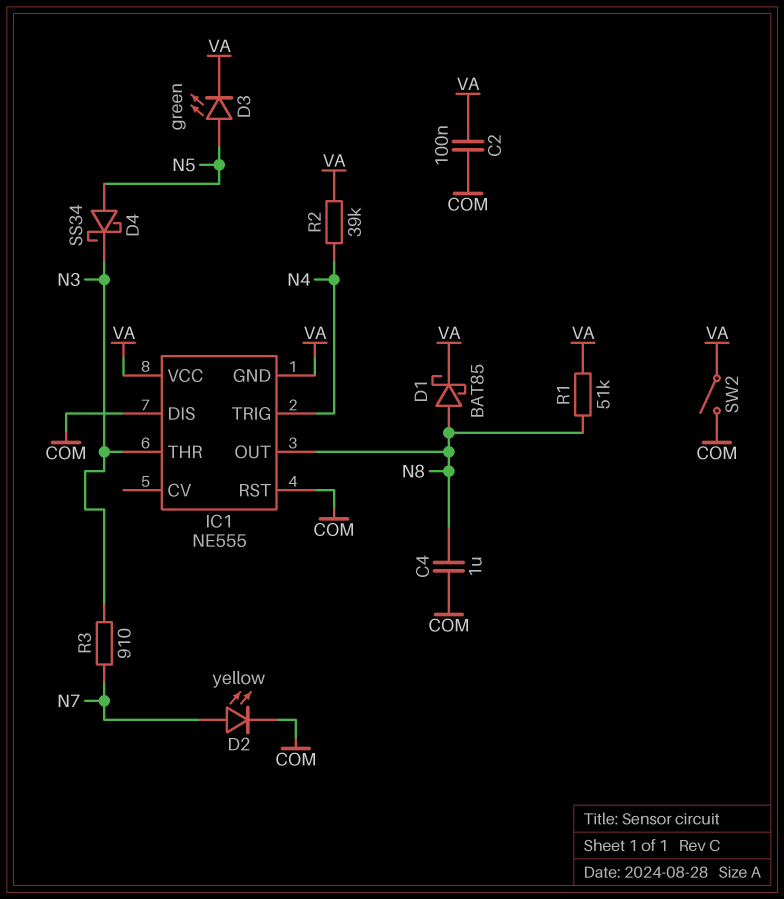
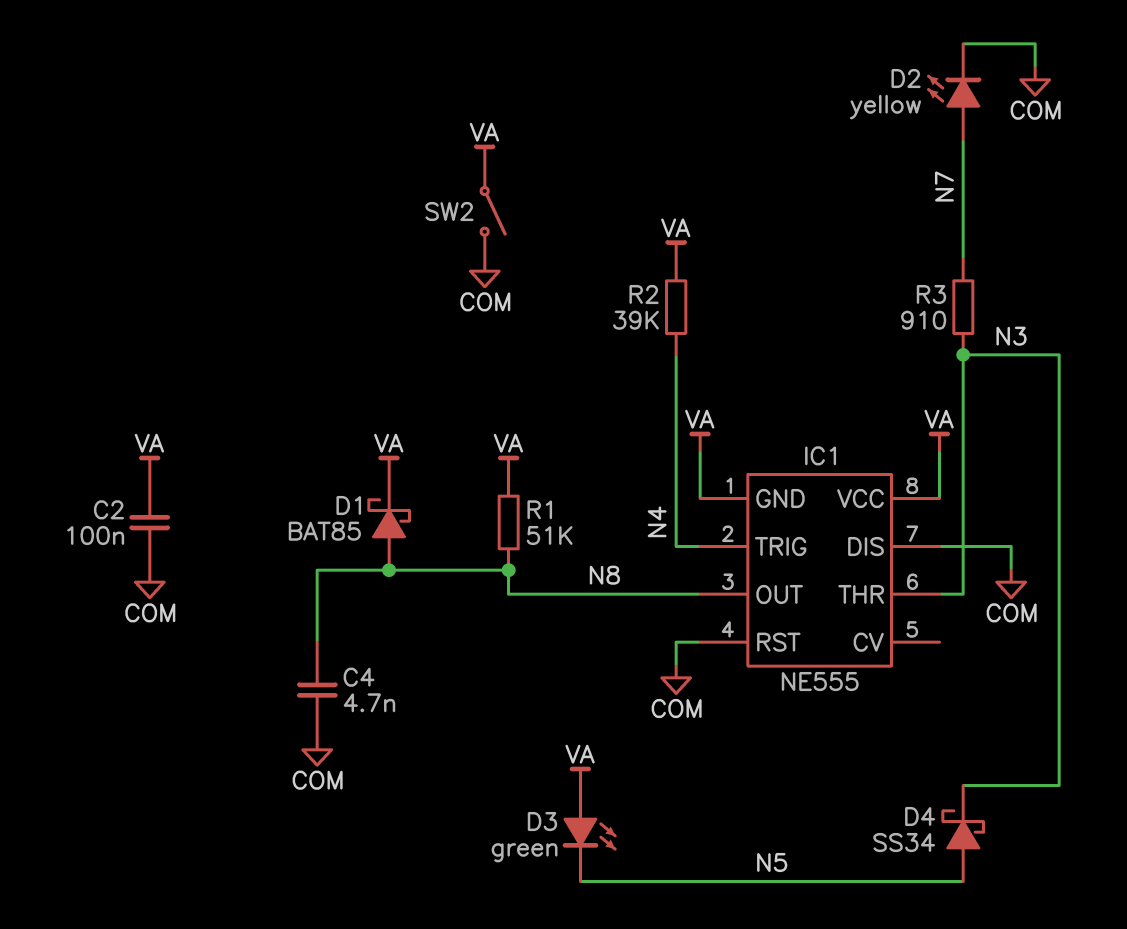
C4: 1uF (COM, N8) -> 4.7nF (COM, N8)
D3: LED green (A N5, K VA) -> LED green (A VA, K N5)

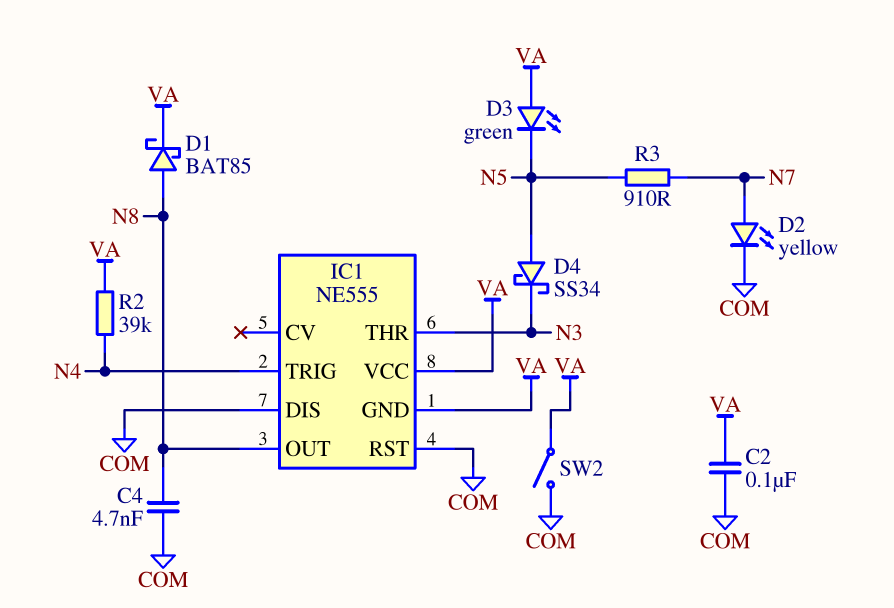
R1: 51k (N8, VA) -> none
R3: 910 (N3, N7) -> 910 (N5, N7)

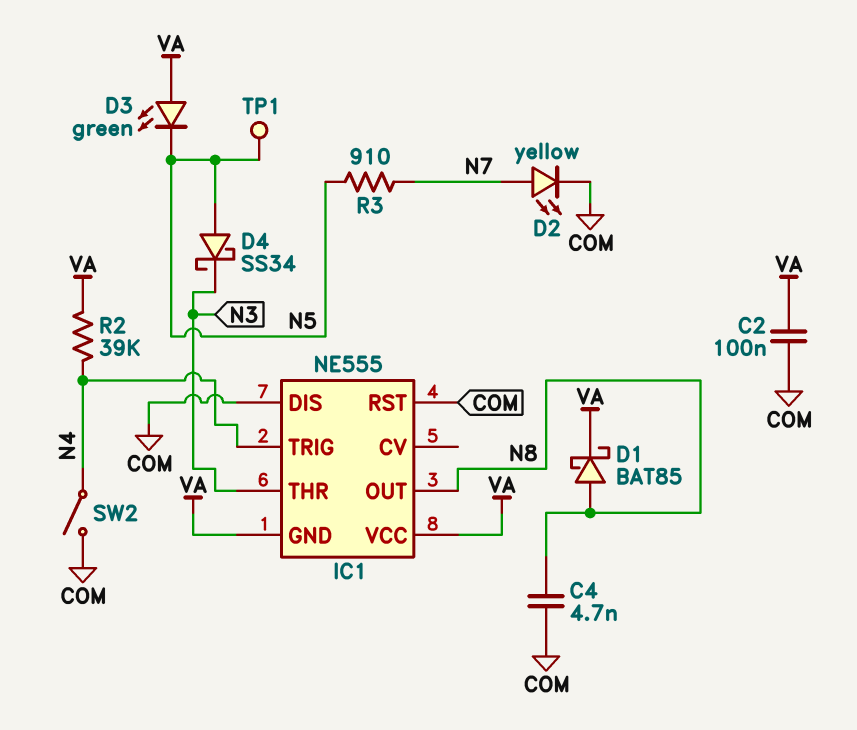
SW2: switch (COM, VA) -> switch (COM, N4)
TP1: none -> test point (N5)

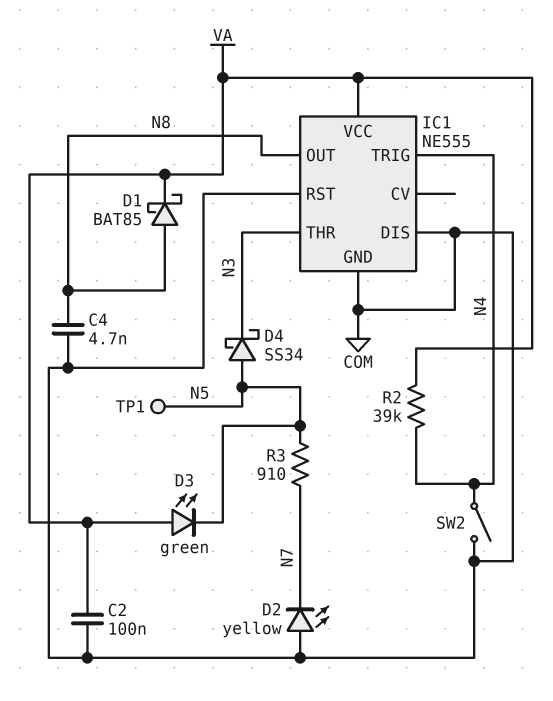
D2: LED yellow (A N7, K COM) -> LED yellow (A COM, K N7)
IC1 pin GND: VA -> COM

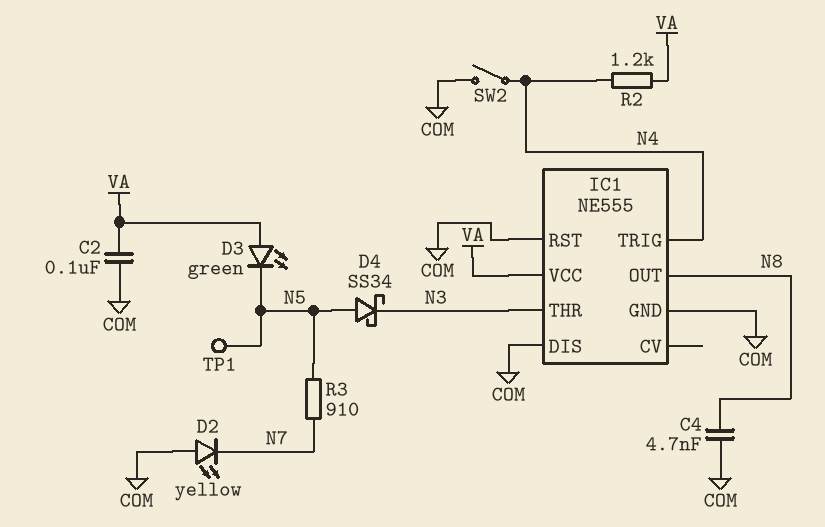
D1: schottky BAT85 (A N8, K VA) -> none
R2: 39k (N4, VA) -> 1.2k (N4, VA)

